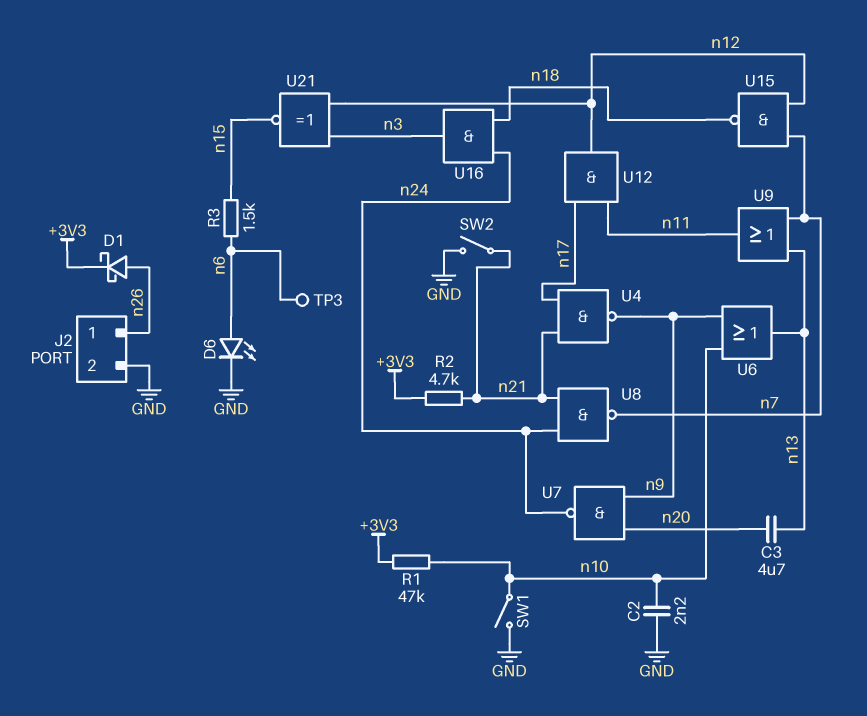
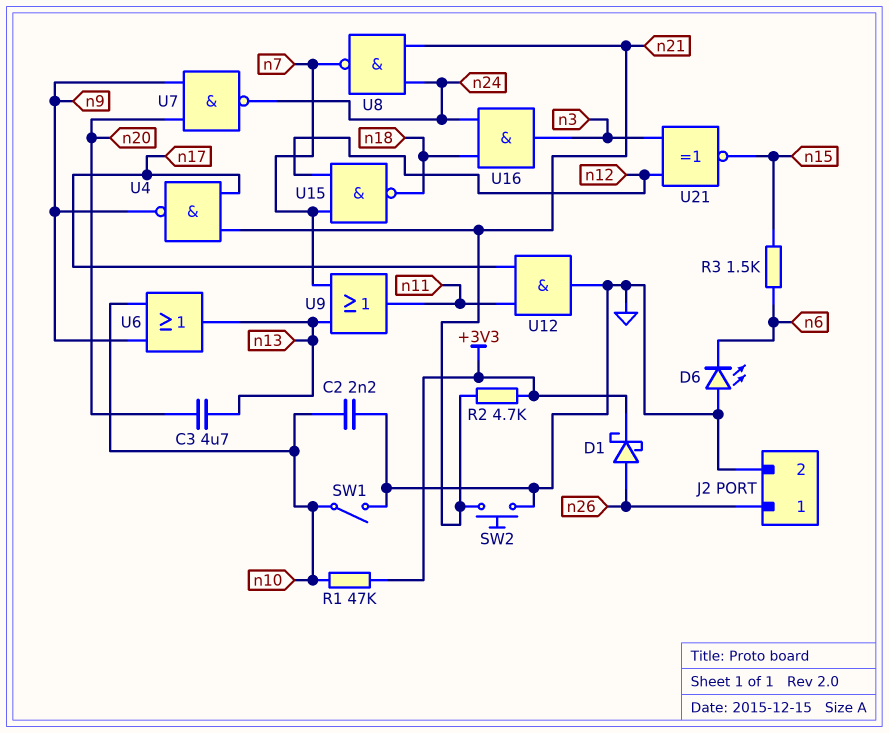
D6: LED (A n6, K GND) -> LED (A GND, K n6)
SW2: switch (GND, n21) -> button (GND, n21)
TP3: test point (n6) -> none
U12: AND (in n11, in n17, out n12) -> AND (in n11, in n17, out GND)

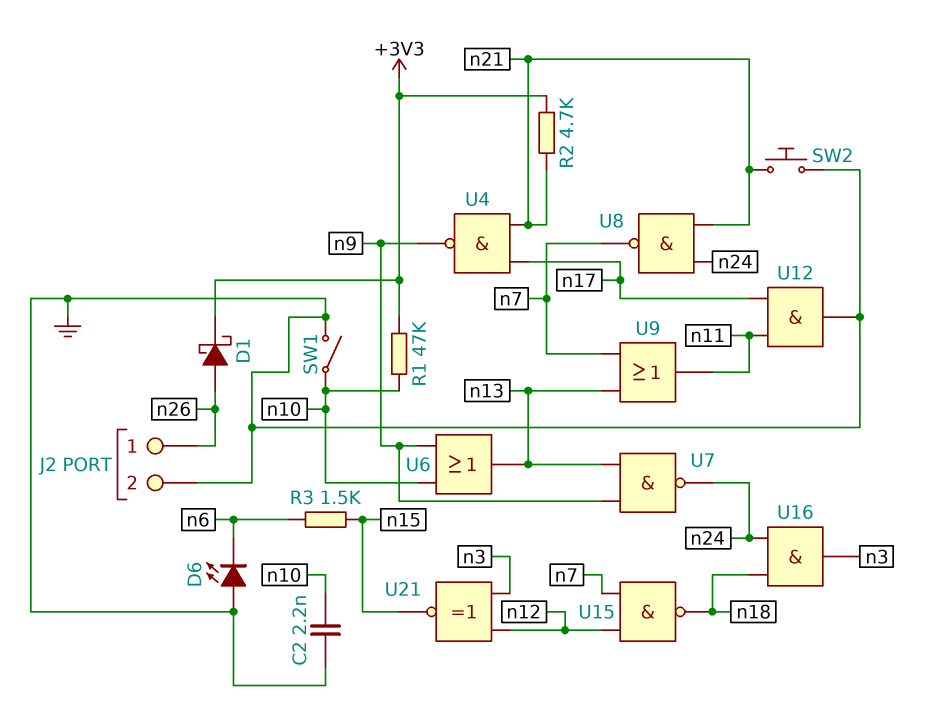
C3: 4.7uF (n13, n20) -> none
U7: NAND (in n9, in n20, out n24) -> NAND (in n9, in n13, out n24)

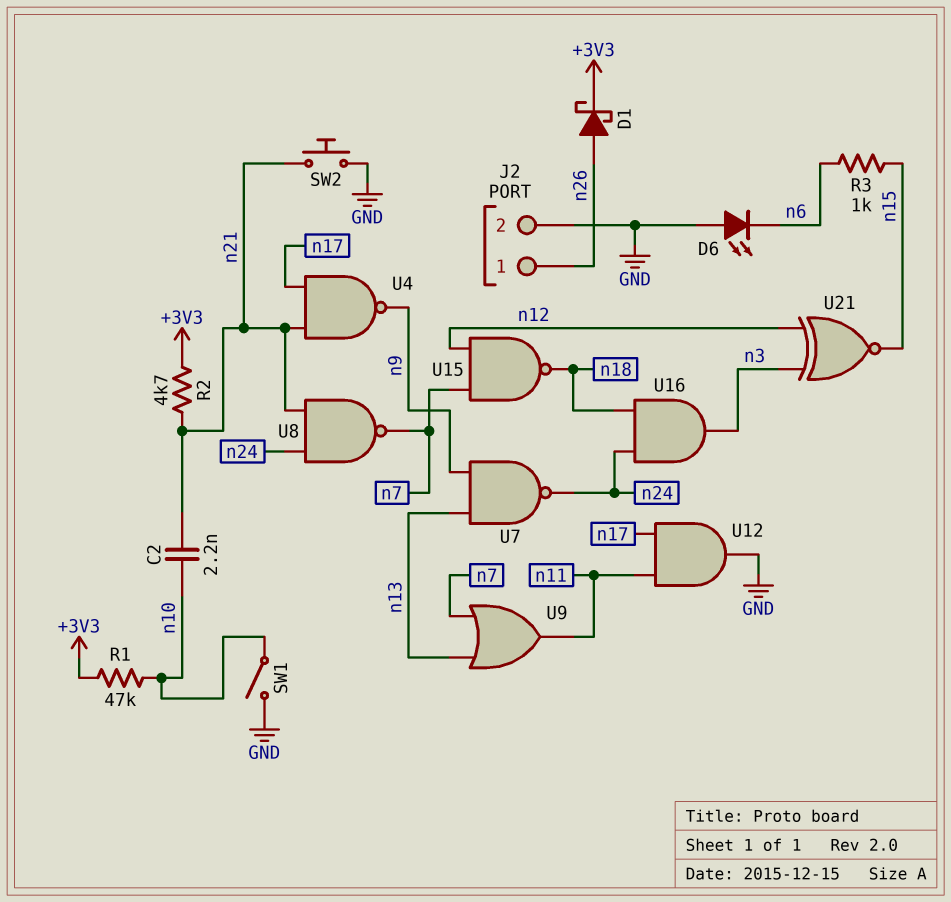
C2: 2.2nF (GND, n10) -> 2.2nF (n10, n21)
R3: 1.5k (n6, n15) -> 1k (n6, n15)
U6: OR (in n9, in n10, out n13) -> none

